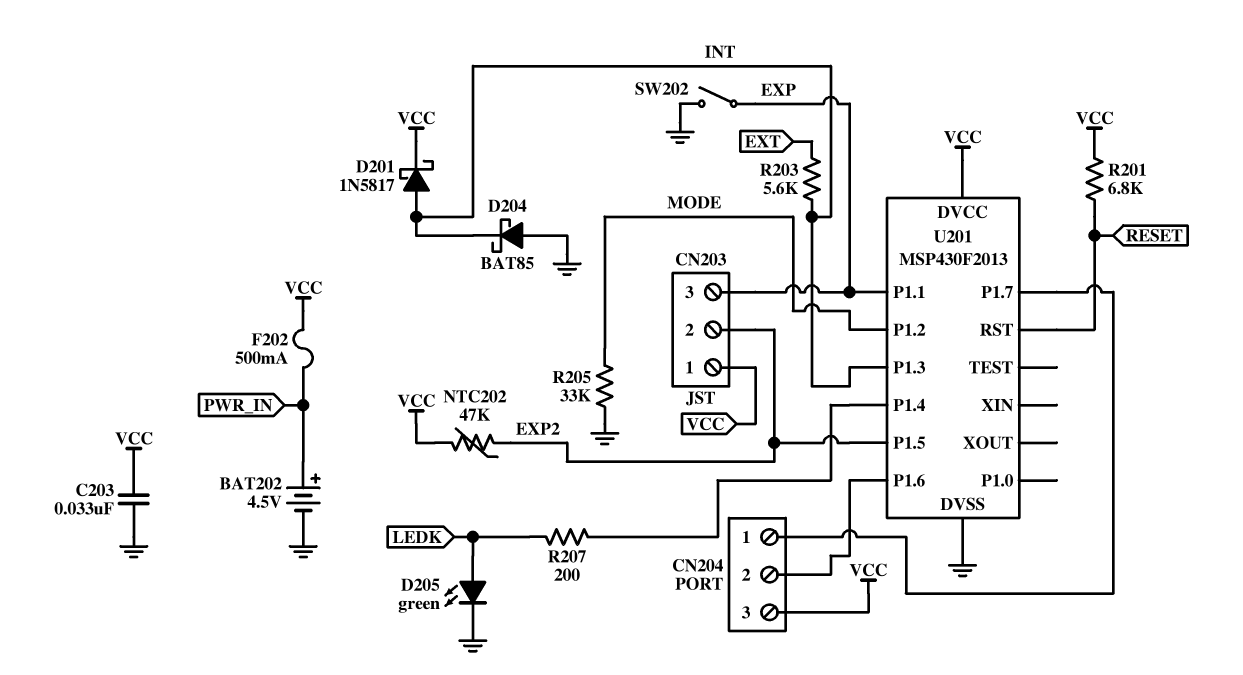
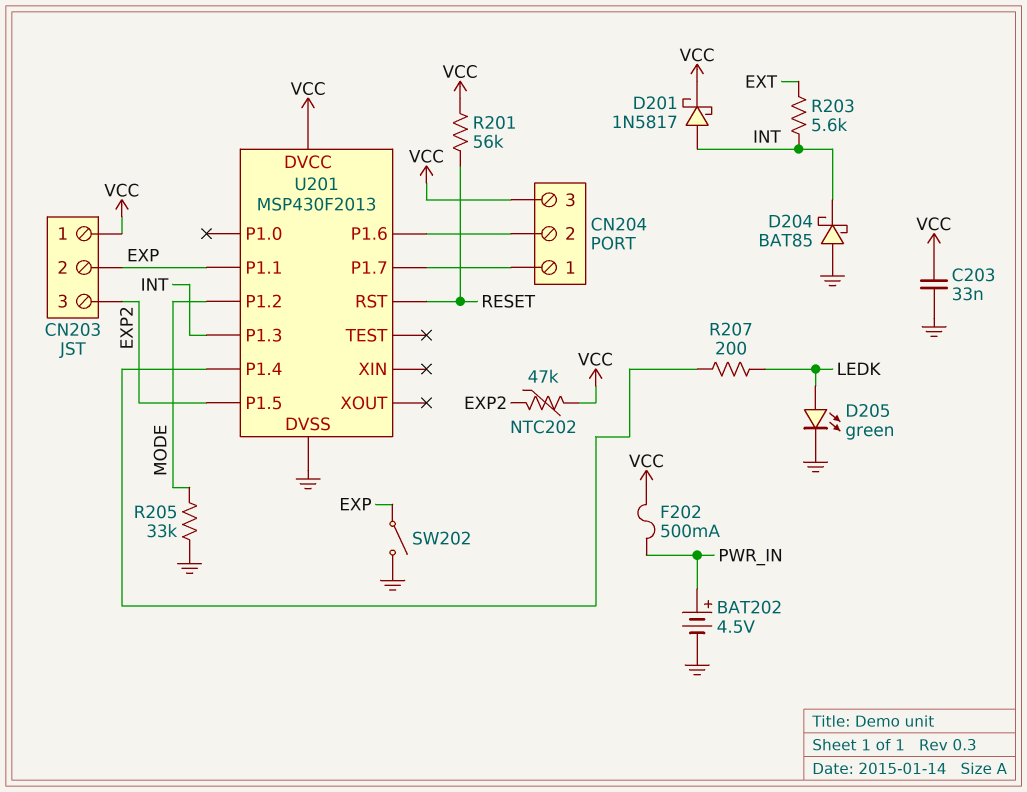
CN203 pin 2: EXP2 -> EXP
CN203 pin 3: EXP -> EXP2
R201: 6.8k (RESET, VCC) -> 56k (RESET, VCC)

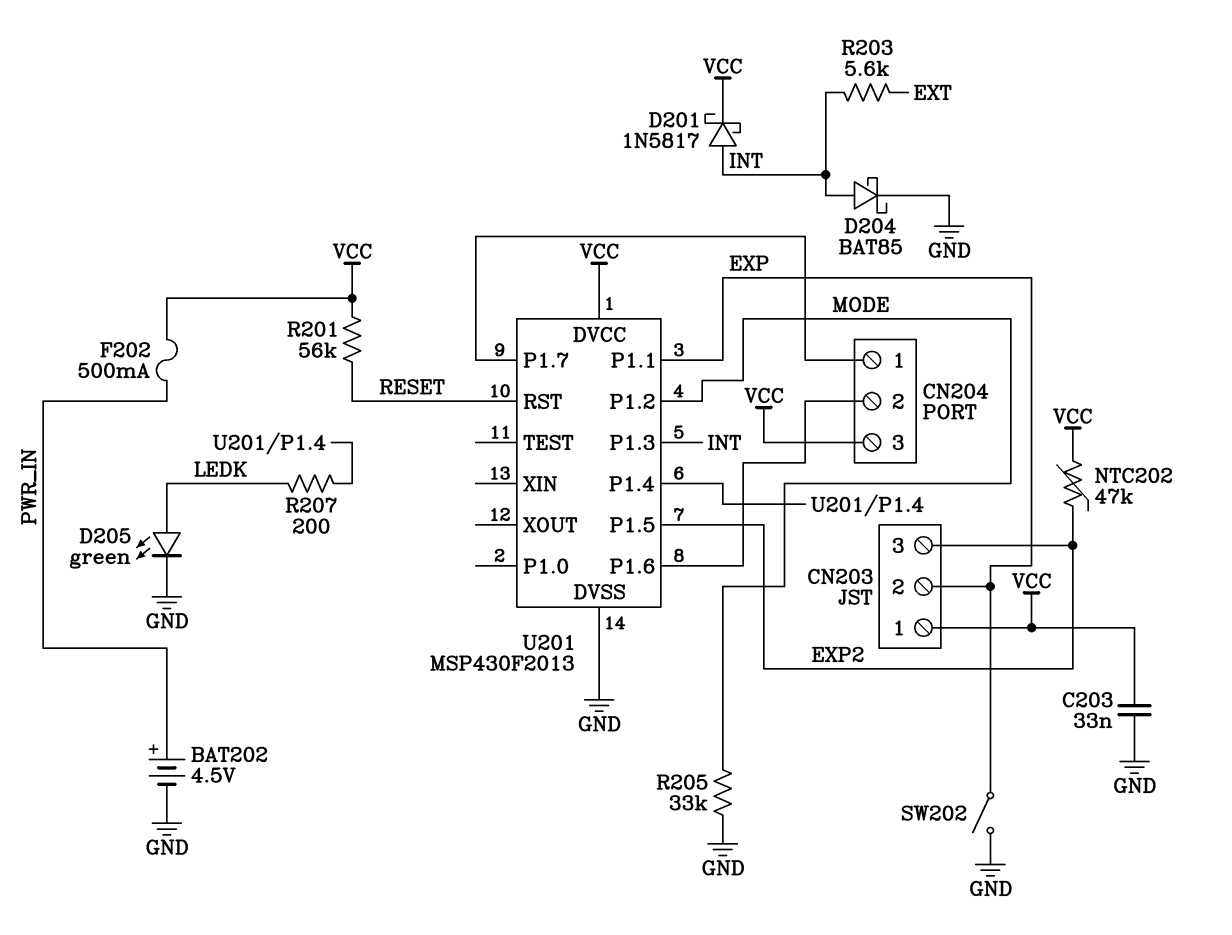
D204: schottky BAT85 (A GND, K INT) -> schottky BAT85 (A INT, K GND)

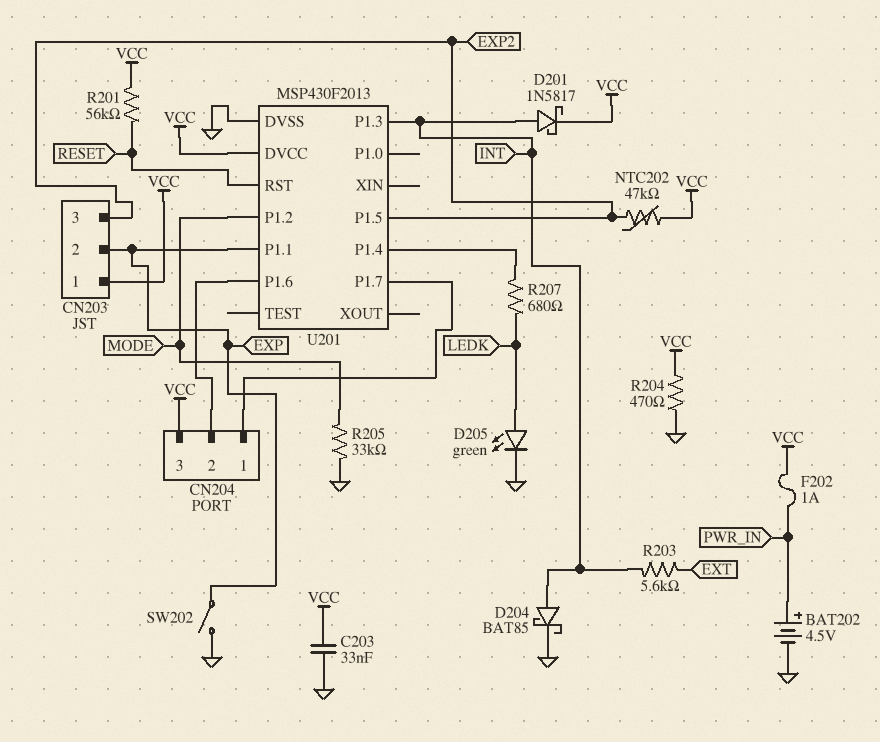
F202: 500mA (PWR_IN, VCC) -> 1A (PWR_IN, VCC)
R204: none -> 470 (GND, VCC)
R207: 200 (LEDK, U201/P1.4) -> 680 (LEDK, U201/P1.4)

